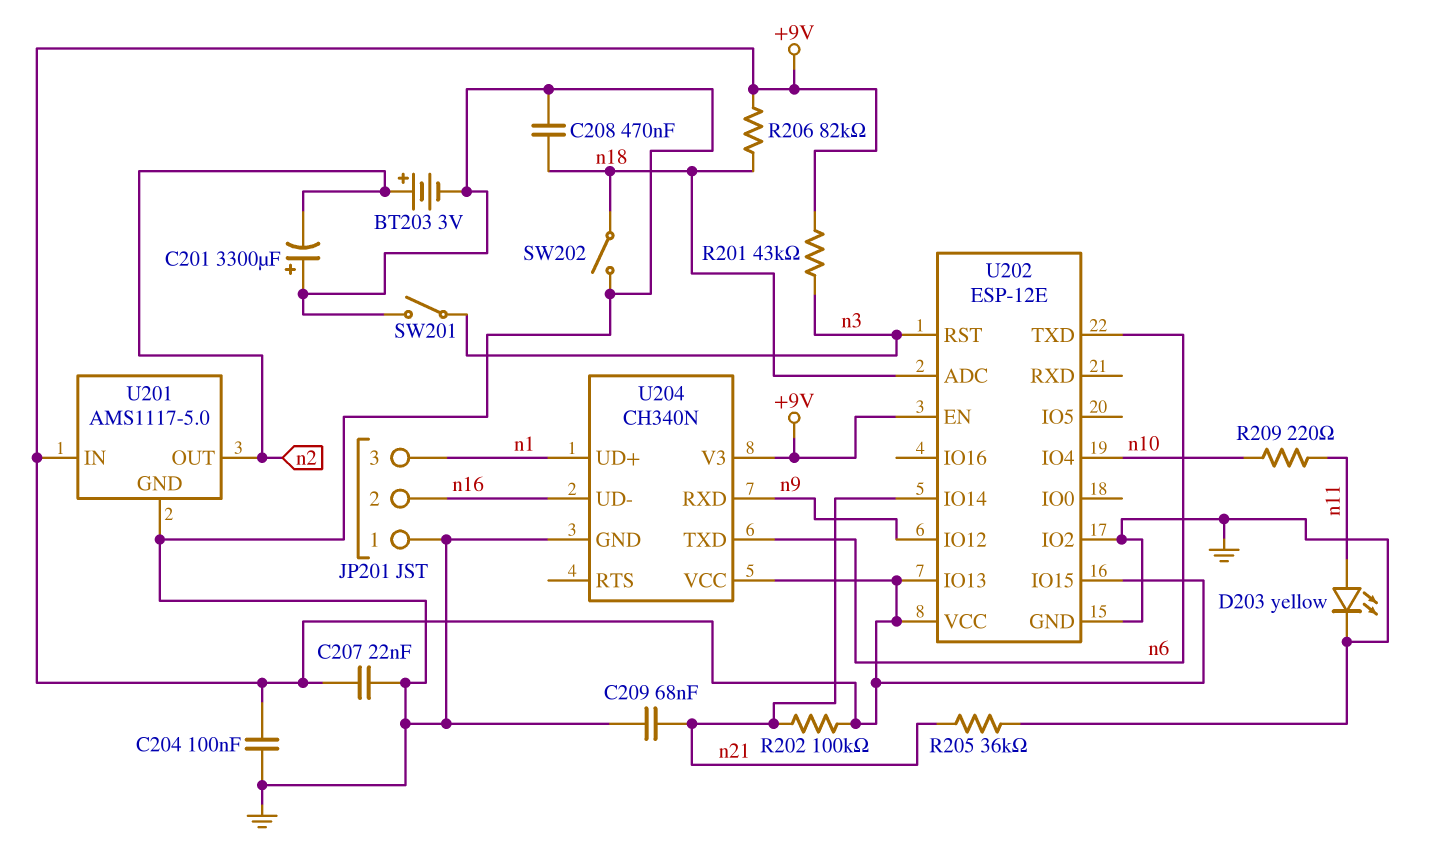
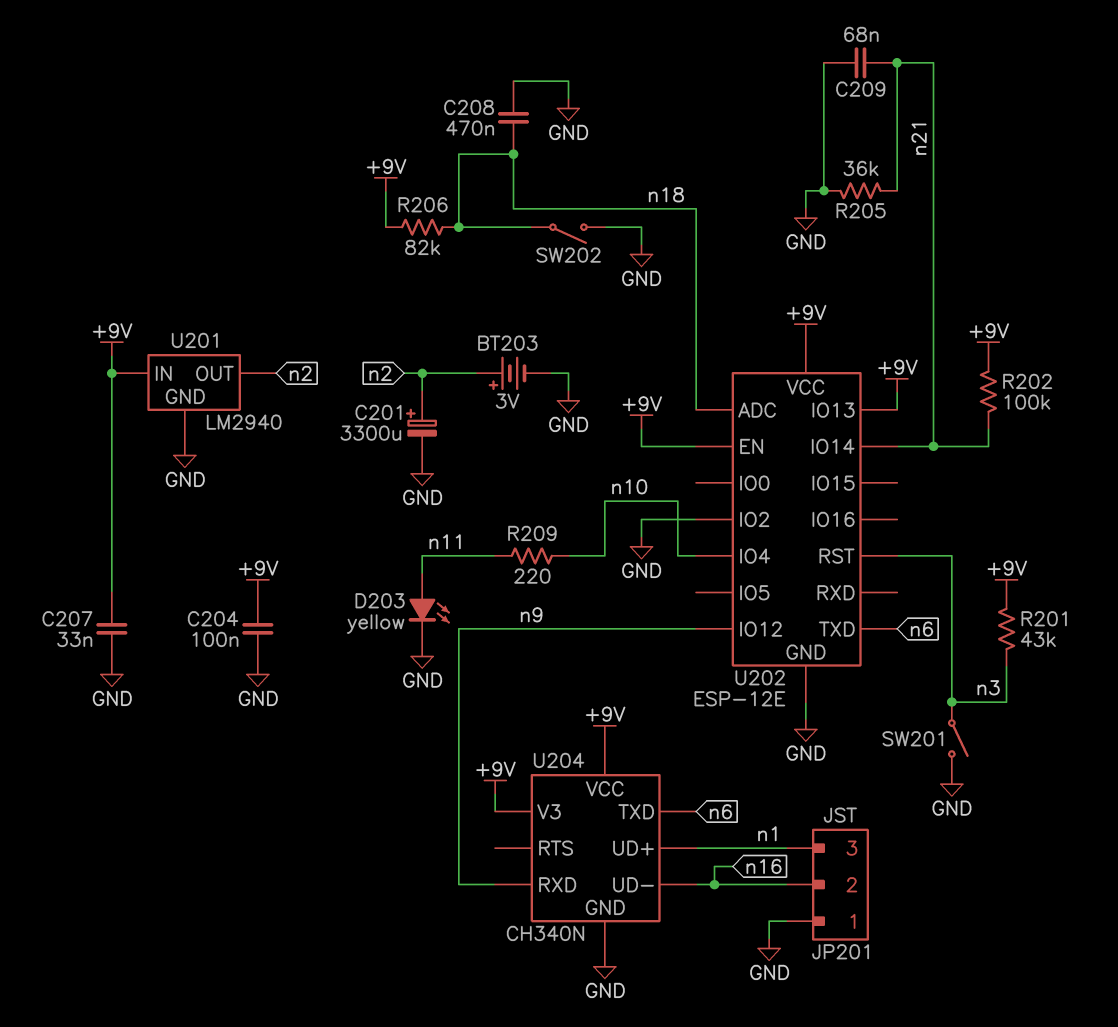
C201: 3300uF (plus GND, minus n2) -> 3300uF (plus n2, minus GND)
C207: 22nF (+9V, GND) -> 33nF (+9V, GND)
U201: AMS1117-5.0 -> LM2940
U202 pin IO15: +9V -> none

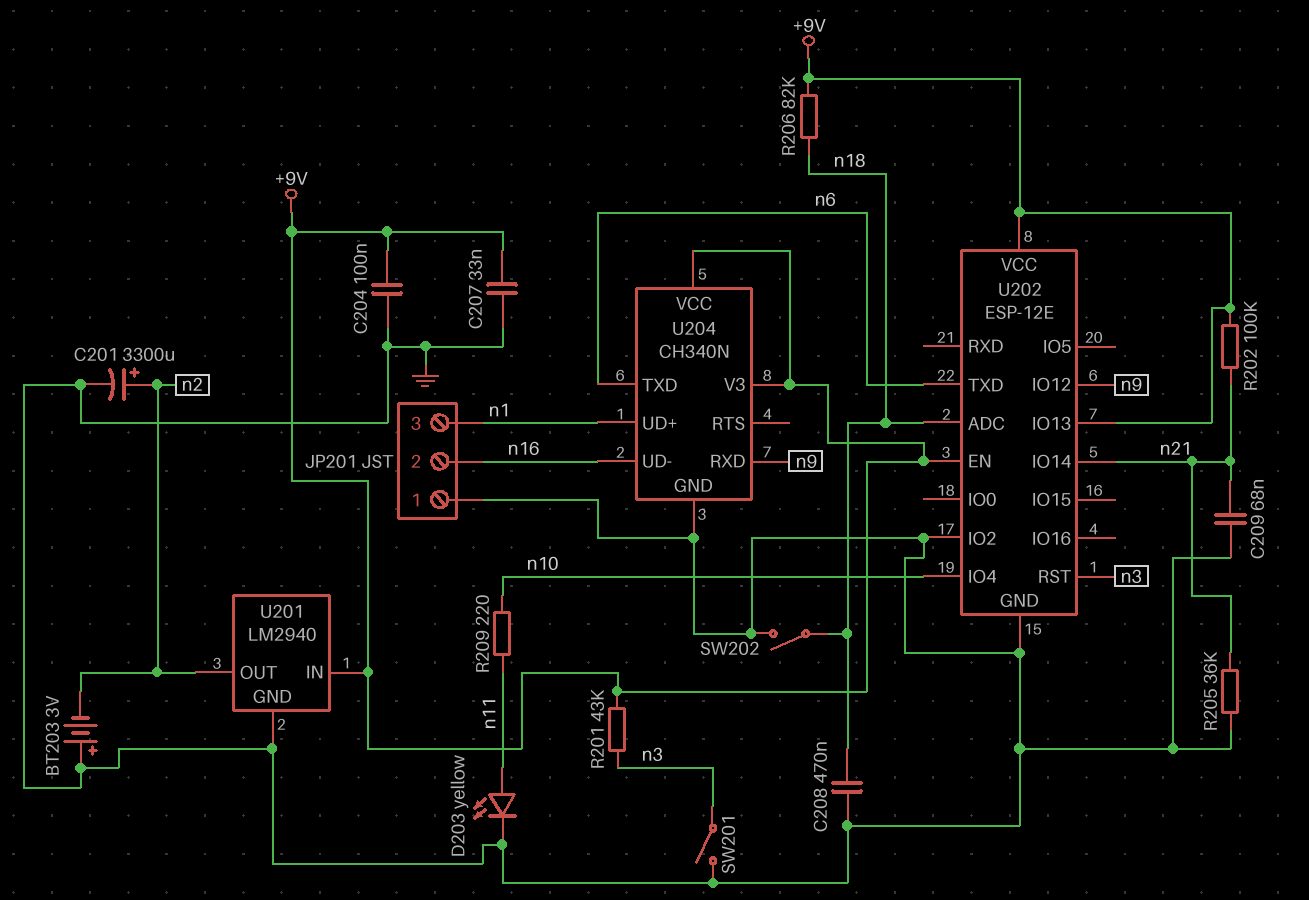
BT203: 3V (plus n2, minus GND) -> 3V (plus GND, minus n2)

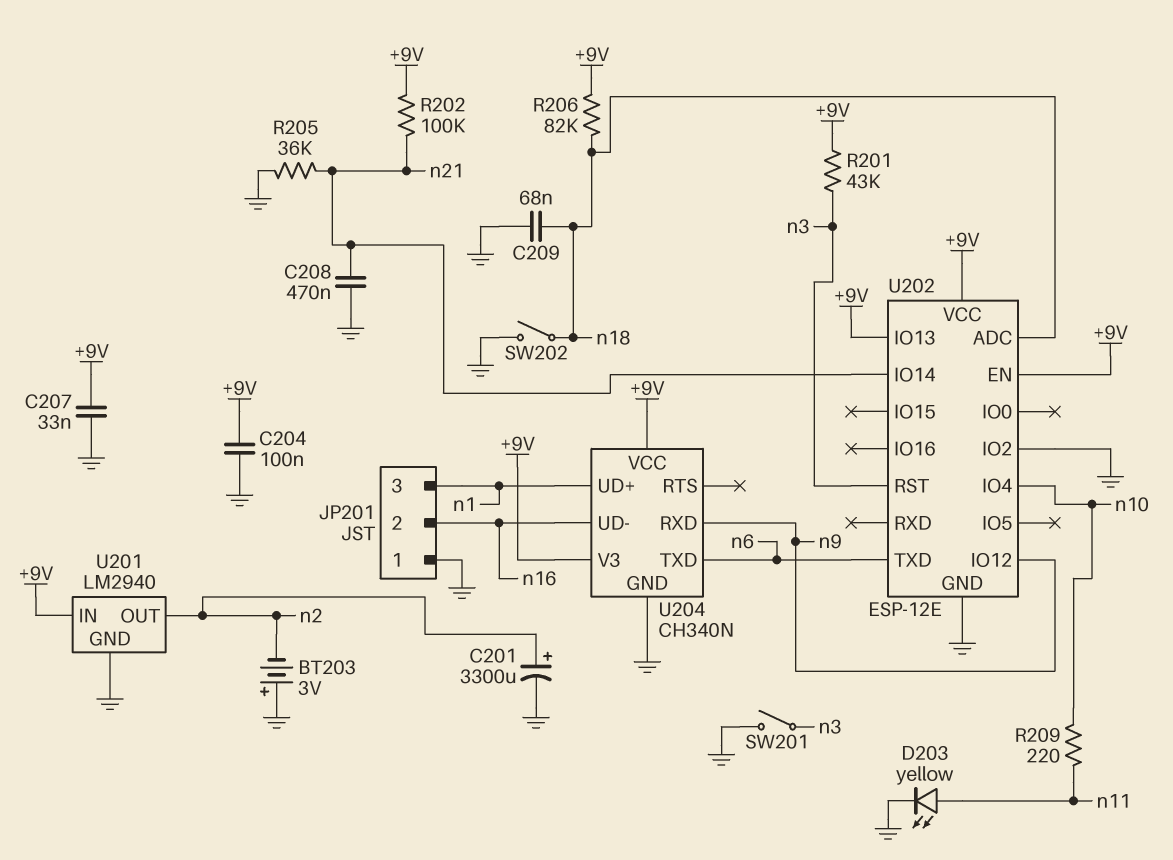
C208: 470nF (GND, n18) -> 470nF (GND, n21)
C209: 68nF (GND, n21) -> 68nF (GND, n18)

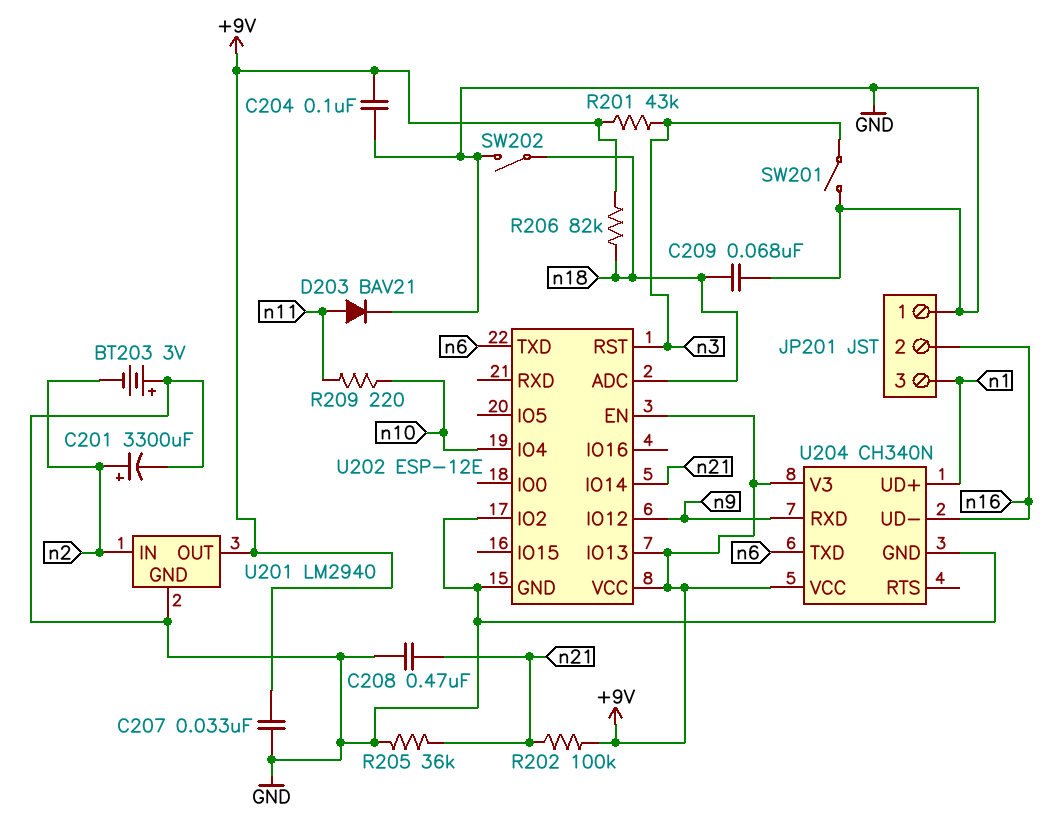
D203: LED yellow (A n11, K GND) -> diode BAV21 (A n11, K GND)
U201 pin IN: +9V -> n2
U201 pin OUT: n2 -> +9V

